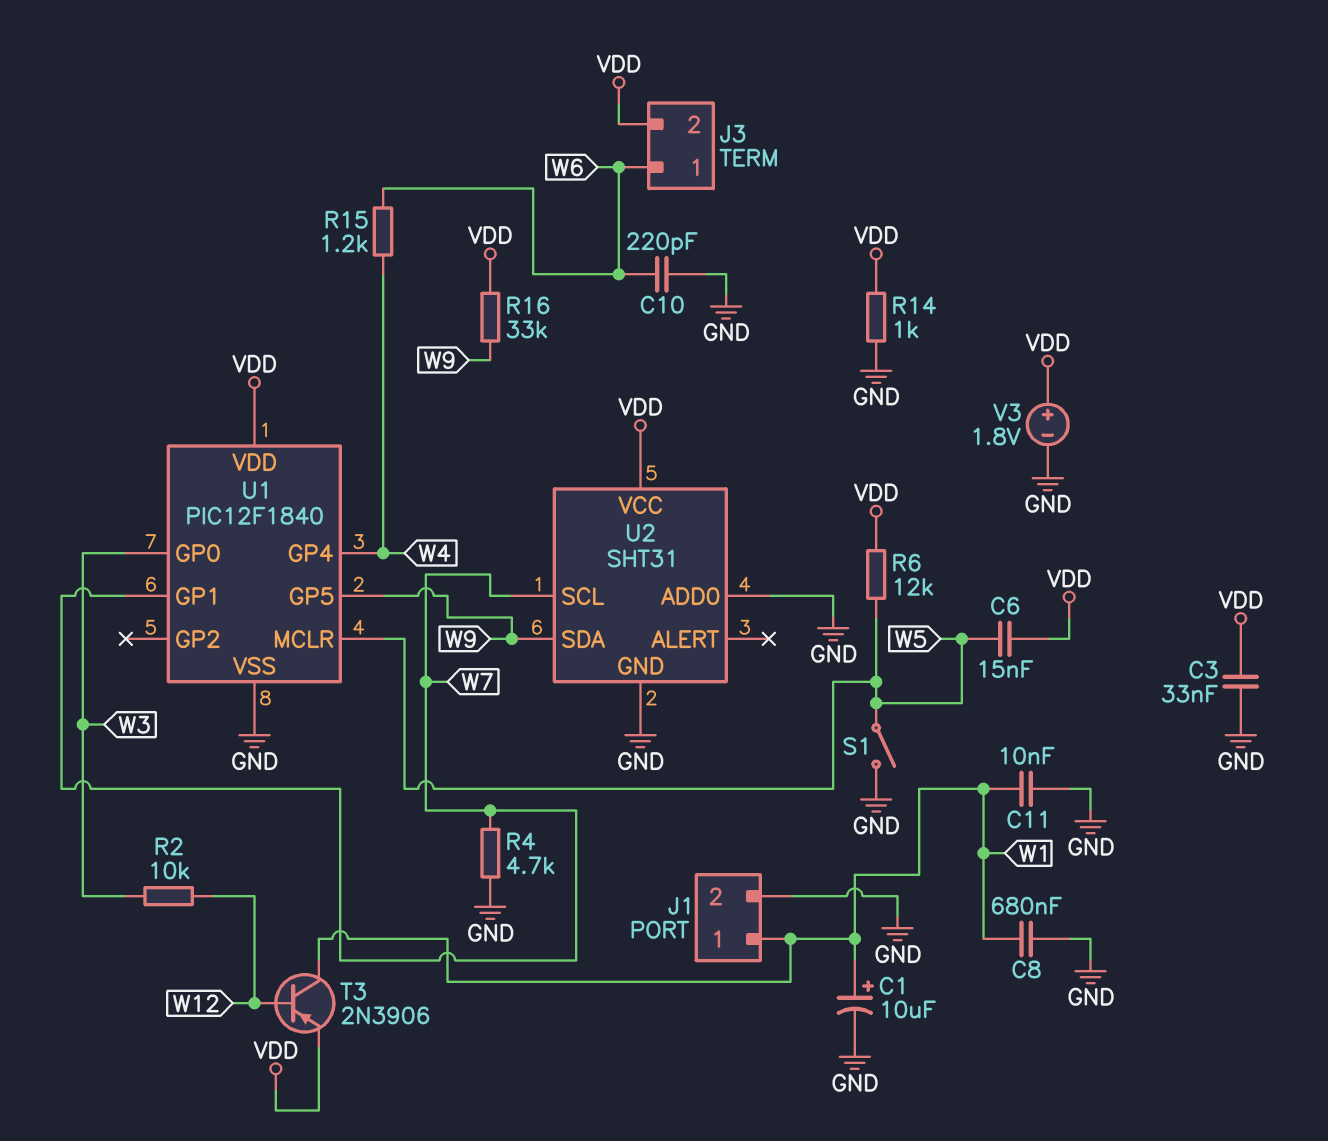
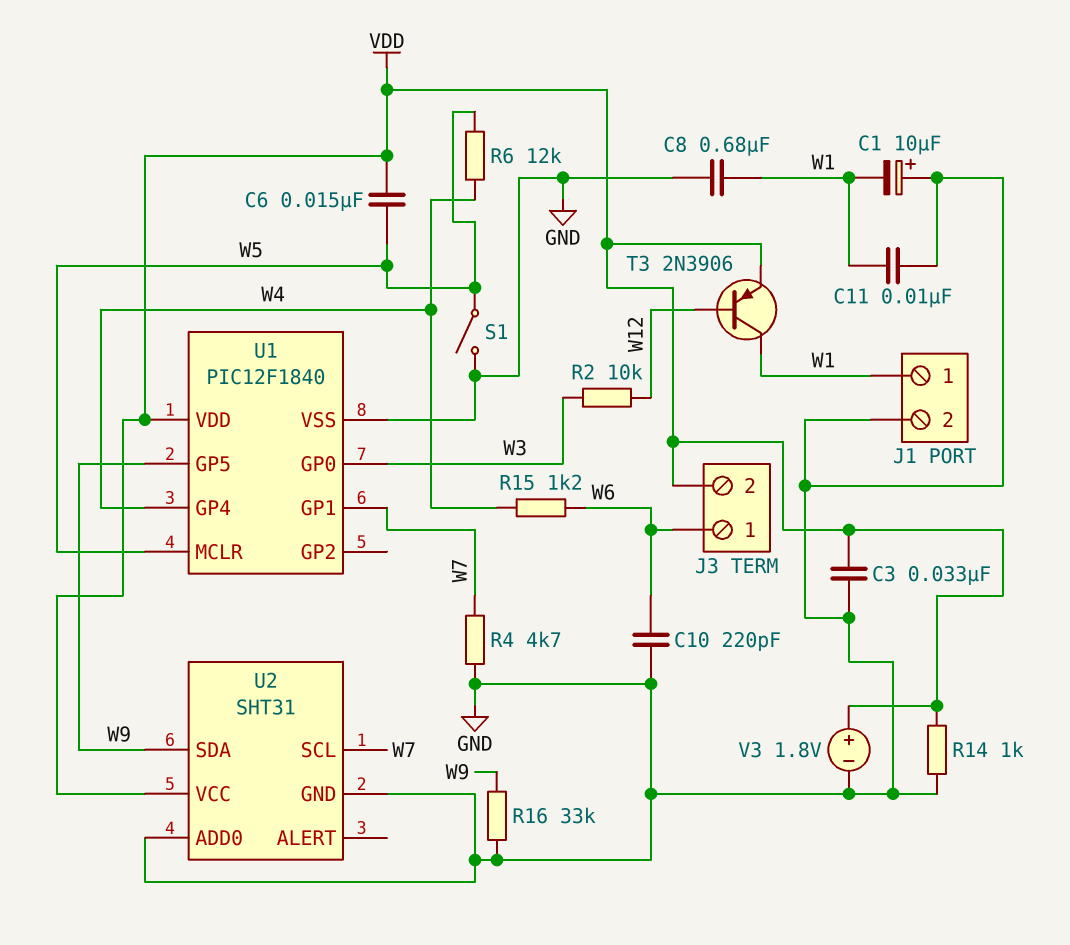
C1: 10uF (plus W1, minus GND) -> 10uF (plus GND, minus W1)
R6: 12k (VDD, W5) -> 12k (W4, W5)
R16: 33k (VDD, W9) -> 33k (GND, W9)

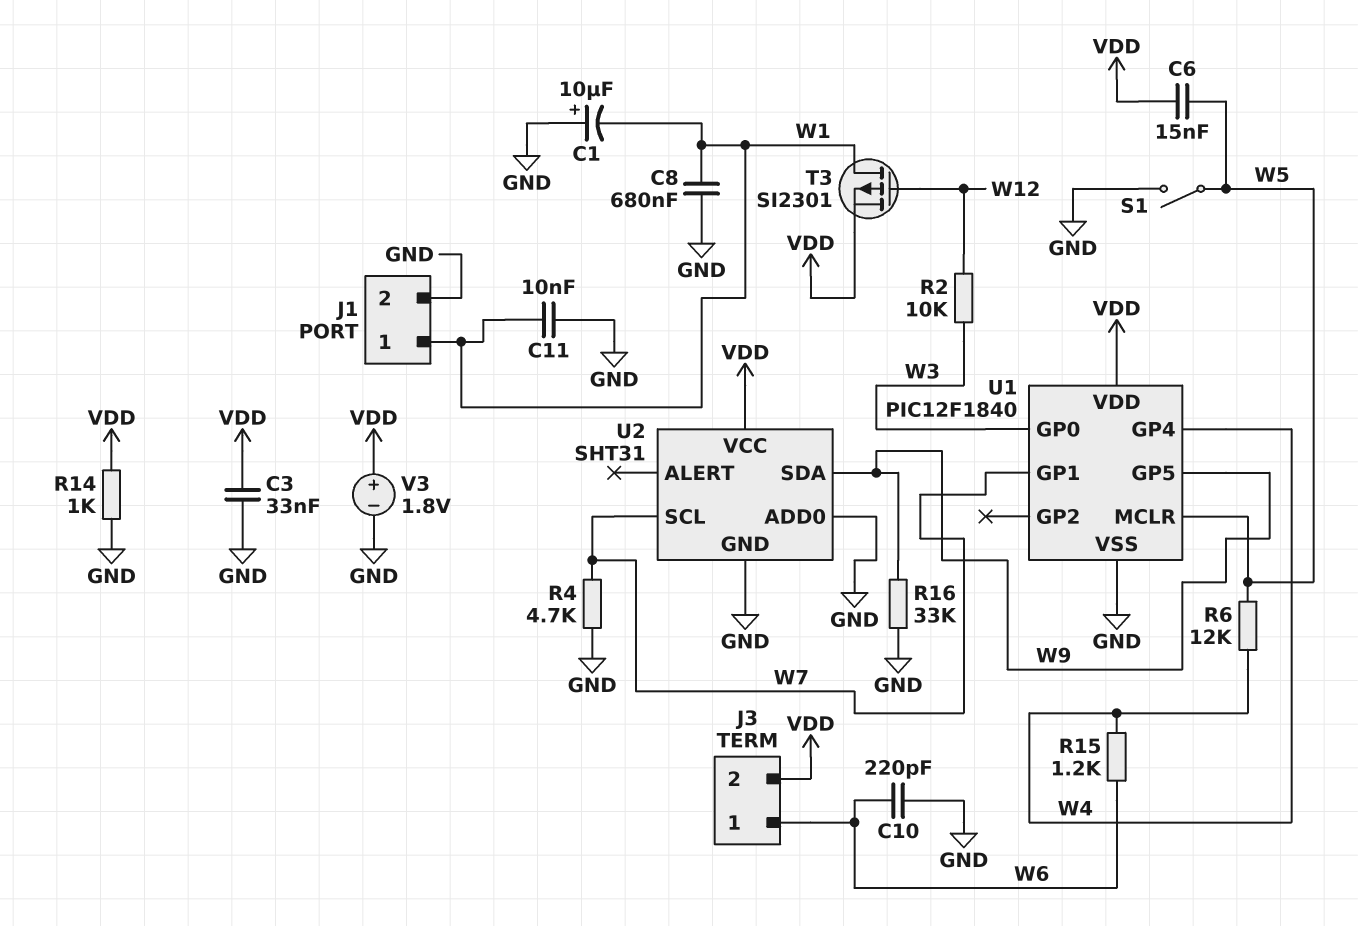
T3: PNP 2N3906 (B W12, C W1, E VDD) -> PMOS SI2301 (G W12, D W1, S VDD)

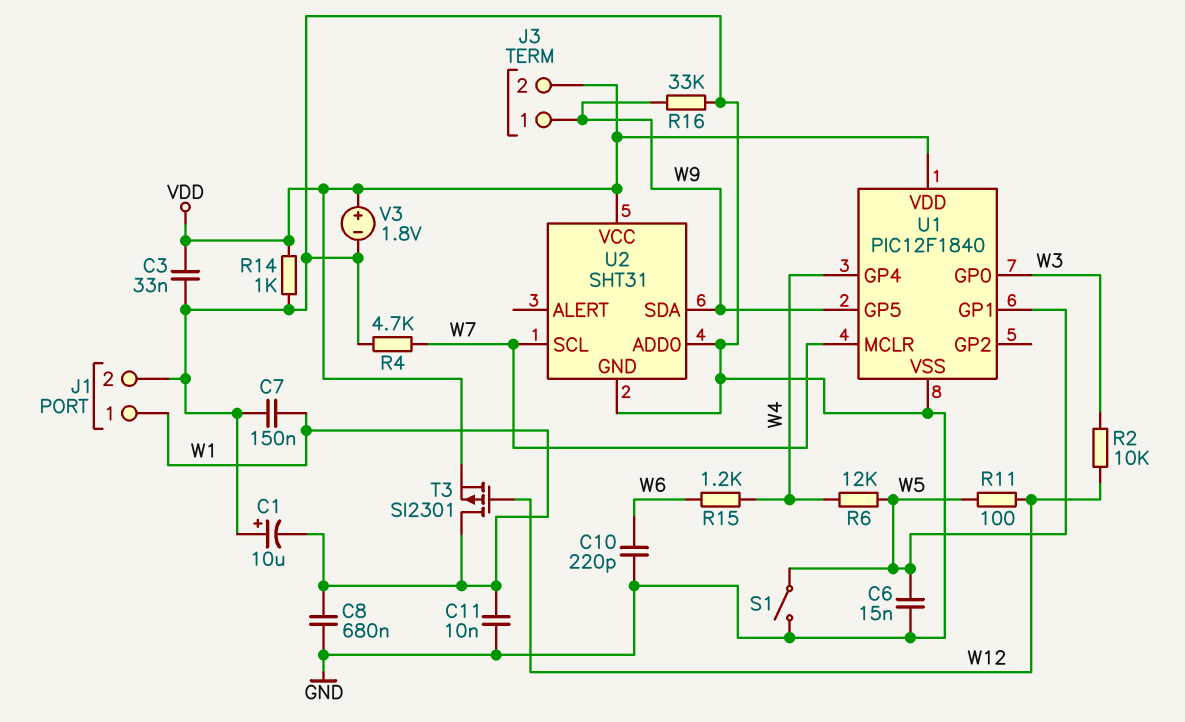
C6: 15nF (VDD, W5) -> 15nF (GND, W5)
C7: none -> 150nF (GND, W1)
J3 pin 1: W6 -> W9
R11: none -> 100 (W5, W12)
U1 pin GP1: W7 -> W5
U1 pin MCLR: W5 -> W7

